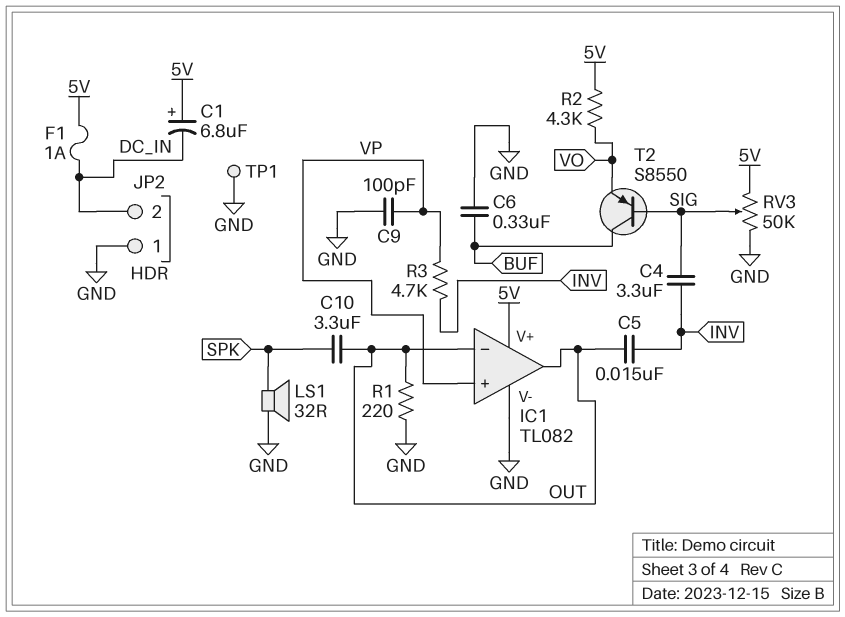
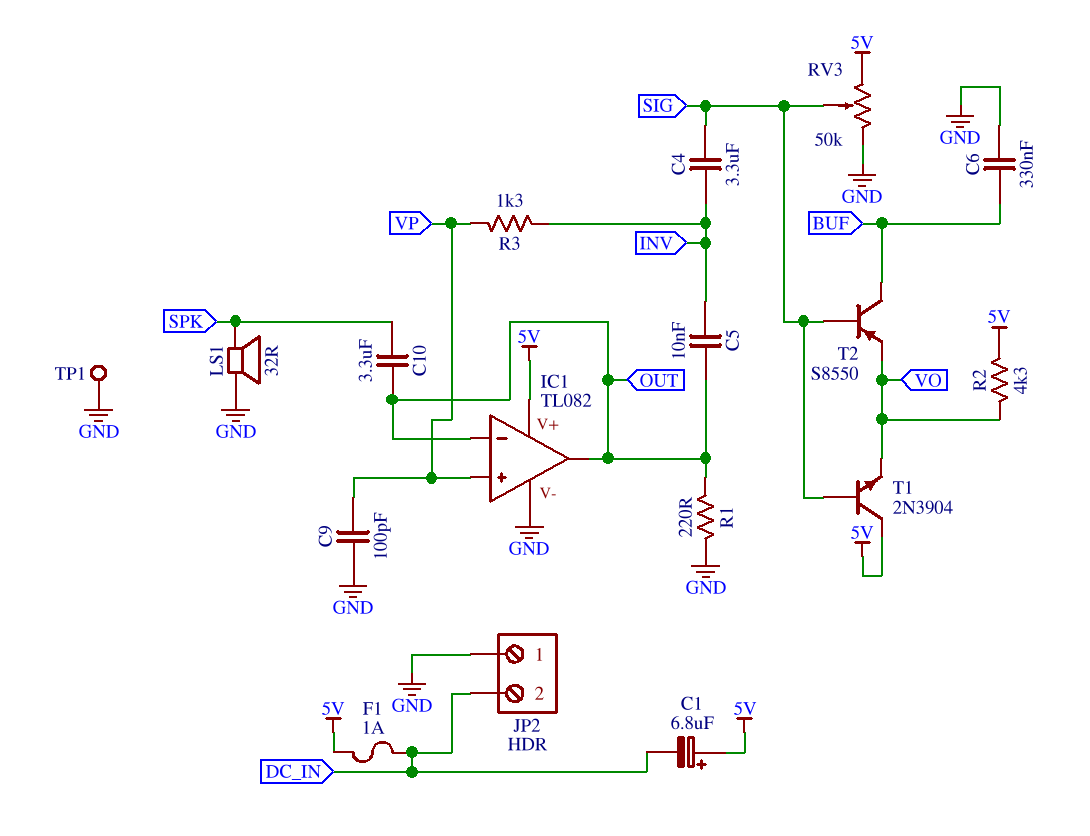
C5: 15nF (INV, OUT) -> 10nF (INV, OUT)
R3: 4.7k (INV, VP) -> 1.3k (INV, VP)
T1: none -> NPN 2N3904 (B SIG, C 5V, E VO)

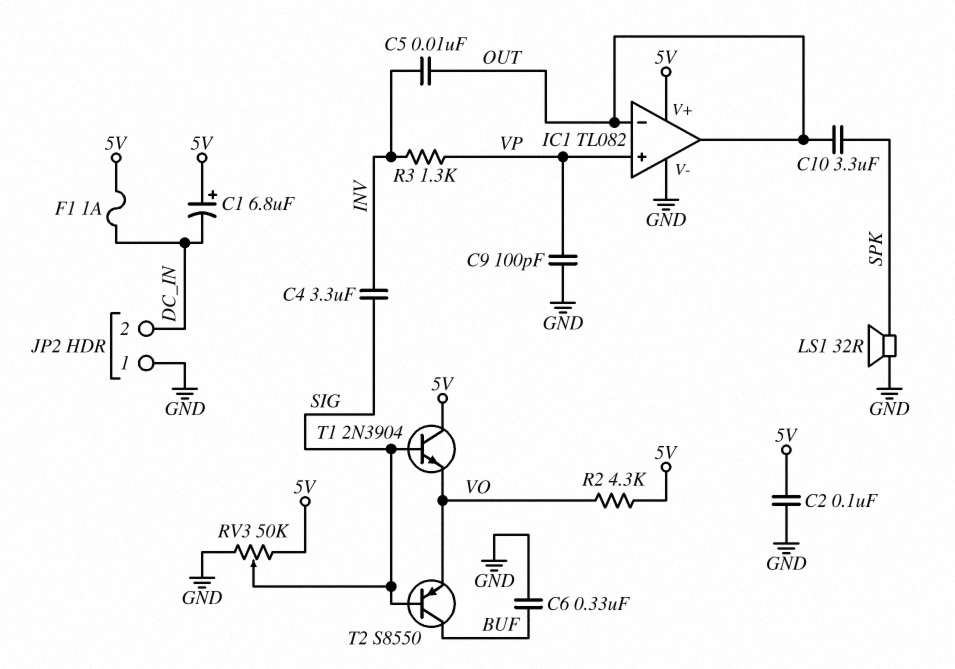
C2: none -> 100nF (5V, GND)
R1: 220 (GND, OUT) -> none
TP1: test point (GND) -> none

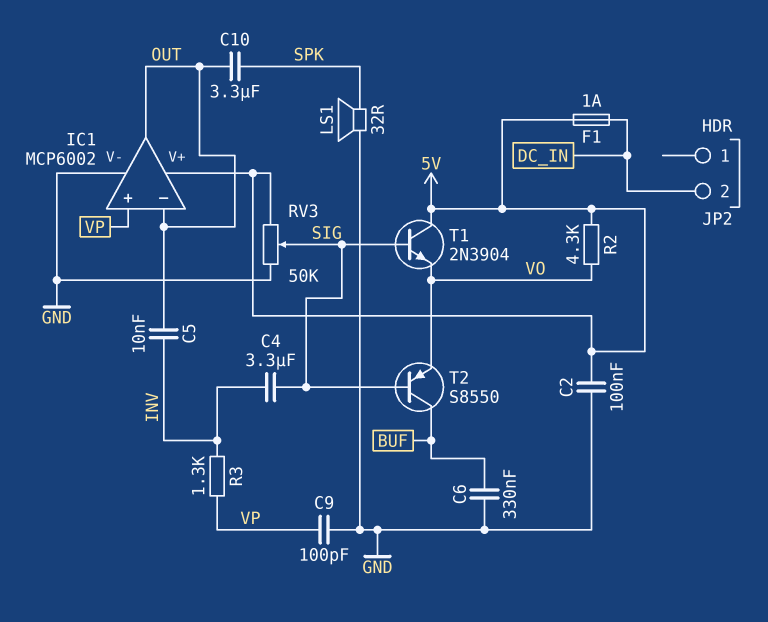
C1: 6.8uF (plus 5V, minus DC_IN) -> none
IC1: TL082 -> MCP6002
JP2 pin 1: GND -> none

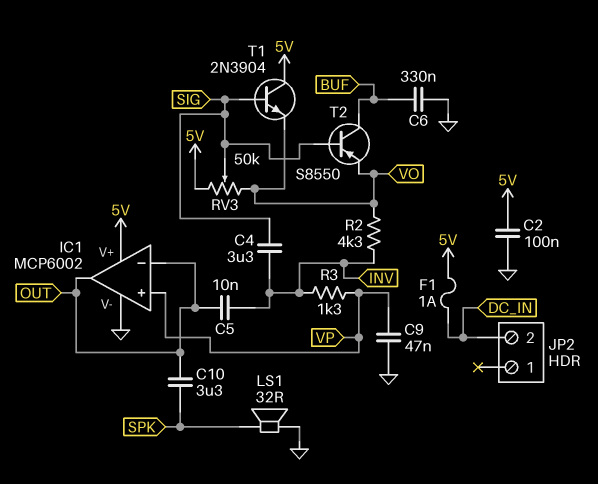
C9: 100pF (GND, VP) -> 47nF (GND, VP)
R2: 4.3k (5V, VO) -> 4.3k (INV, VO)
RV3: 50k (5V, GND, wiper SIG) -> 50k (5V, VO, wiper SIG)

